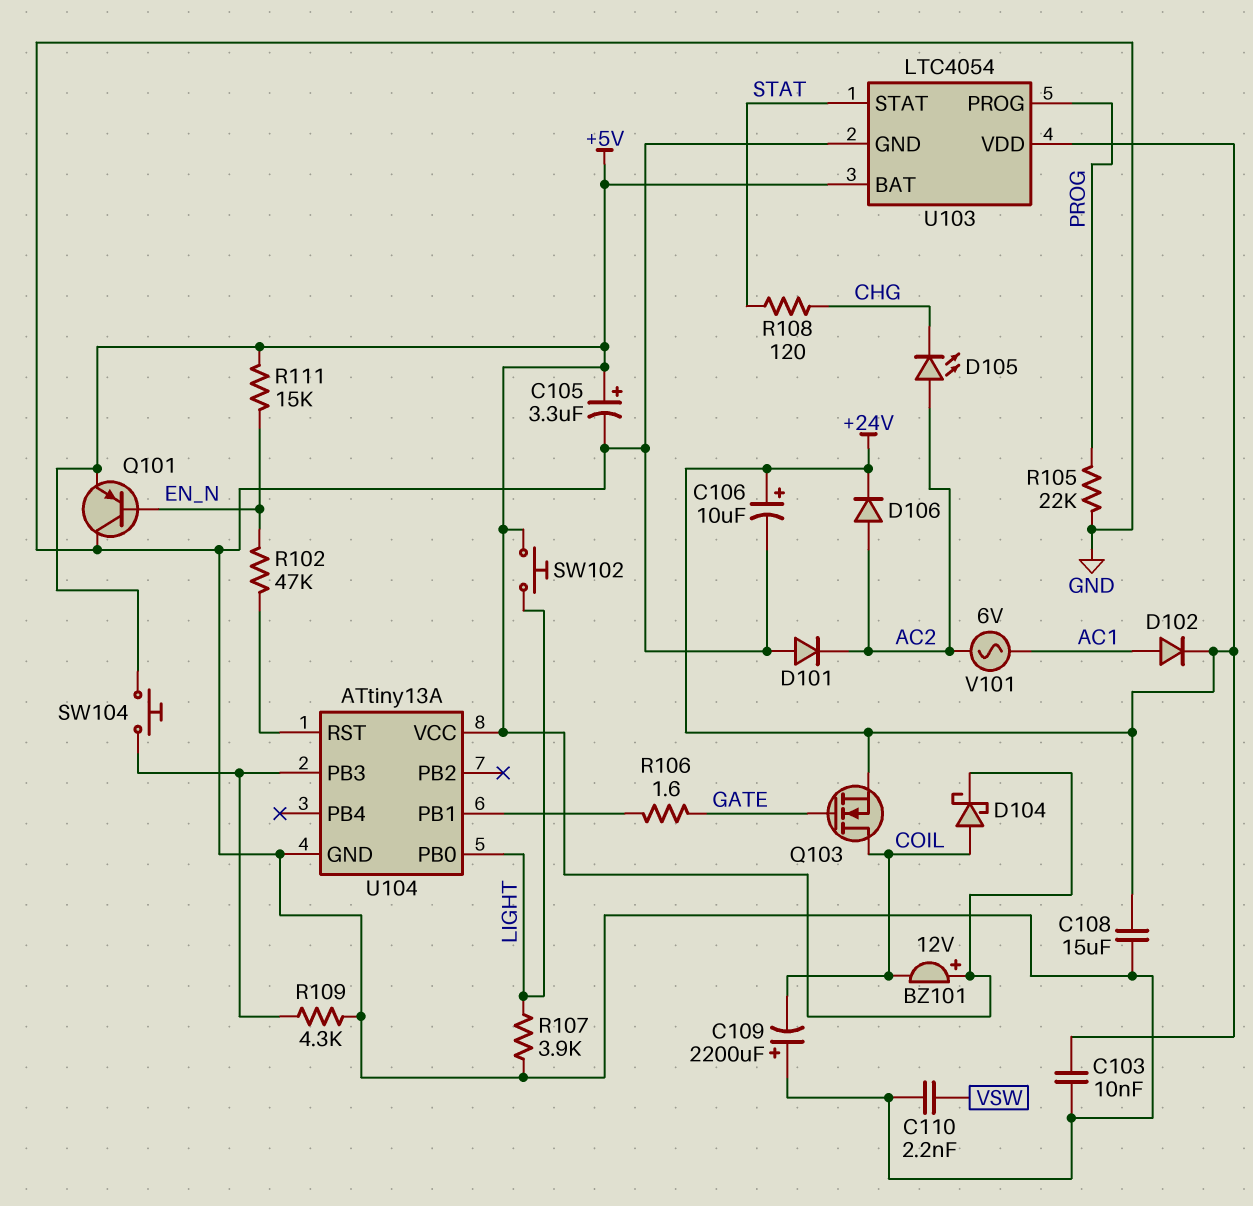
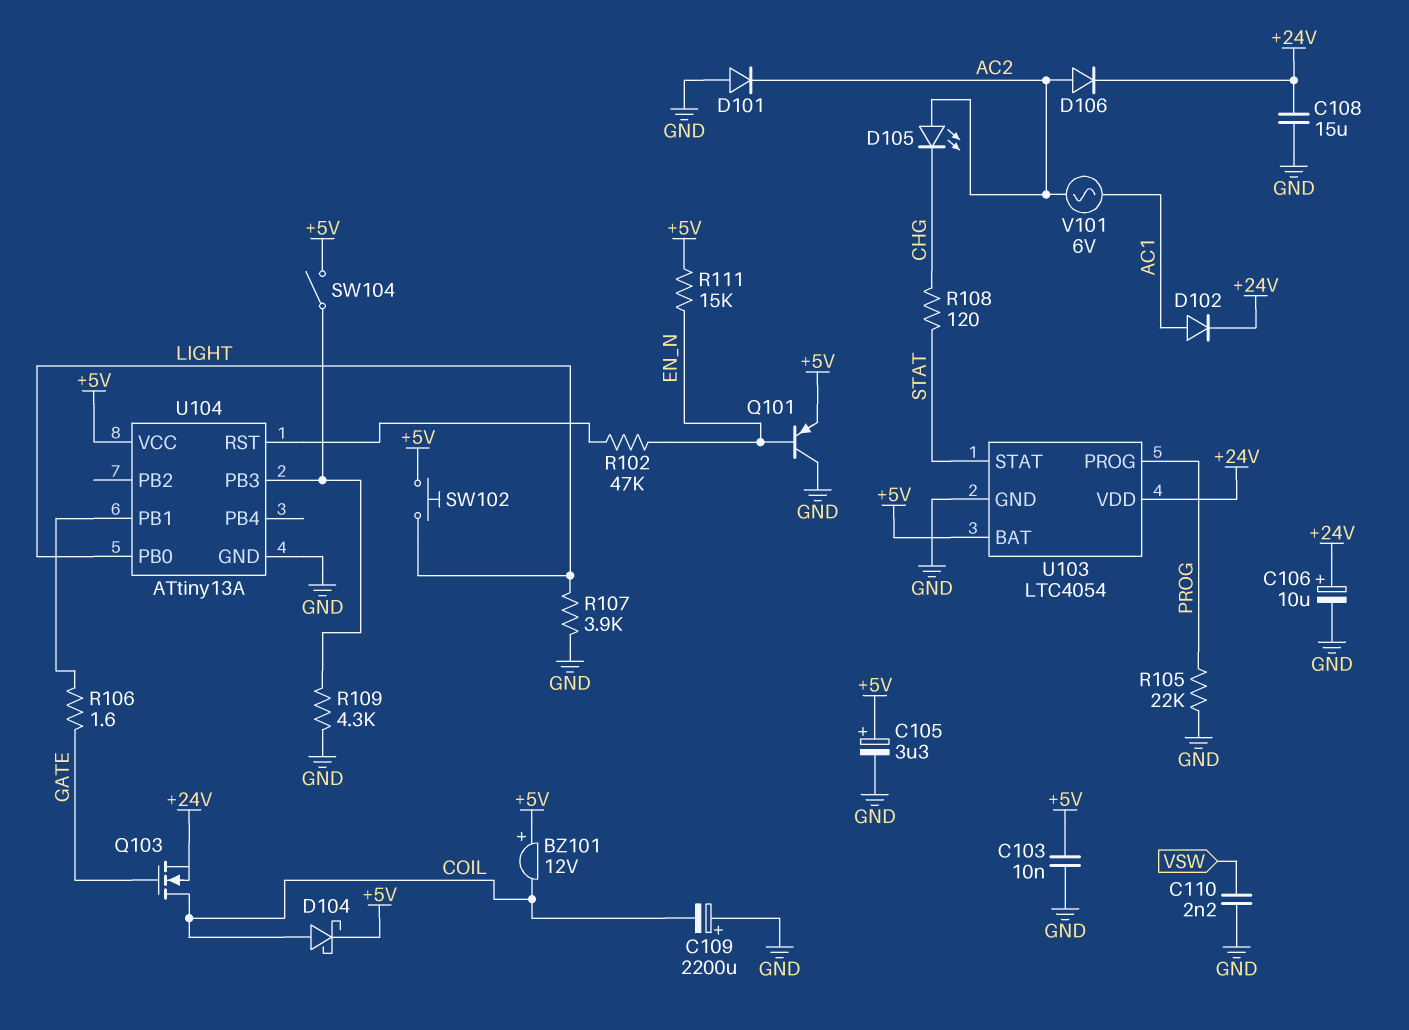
C103: 10nF (+24V, GND) -> 10nF (+5V, GND)
SW104: button (+5V, U104/PB3) -> switch (+5V, U104/PB3)

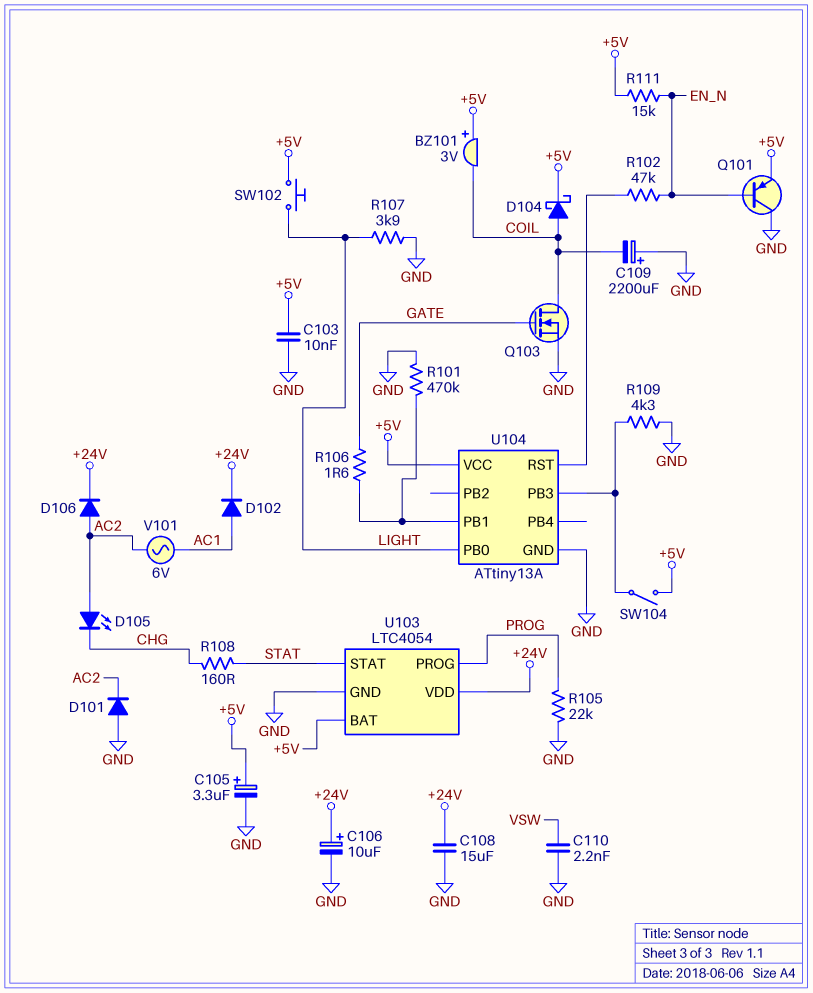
BZ101: buzzer 12V (plus +5V, minus COIL) -> buzzer 3V (plus +5V, minus COIL)
Q103: NMOS (G GATE, D COIL, S +24V) -> NMOS (G GATE, D COIL, S GND)
R101: none -> 470k (GND, U104/PB1)
R108: 120 (CHG, STAT) -> 160 (CHG, STAT)

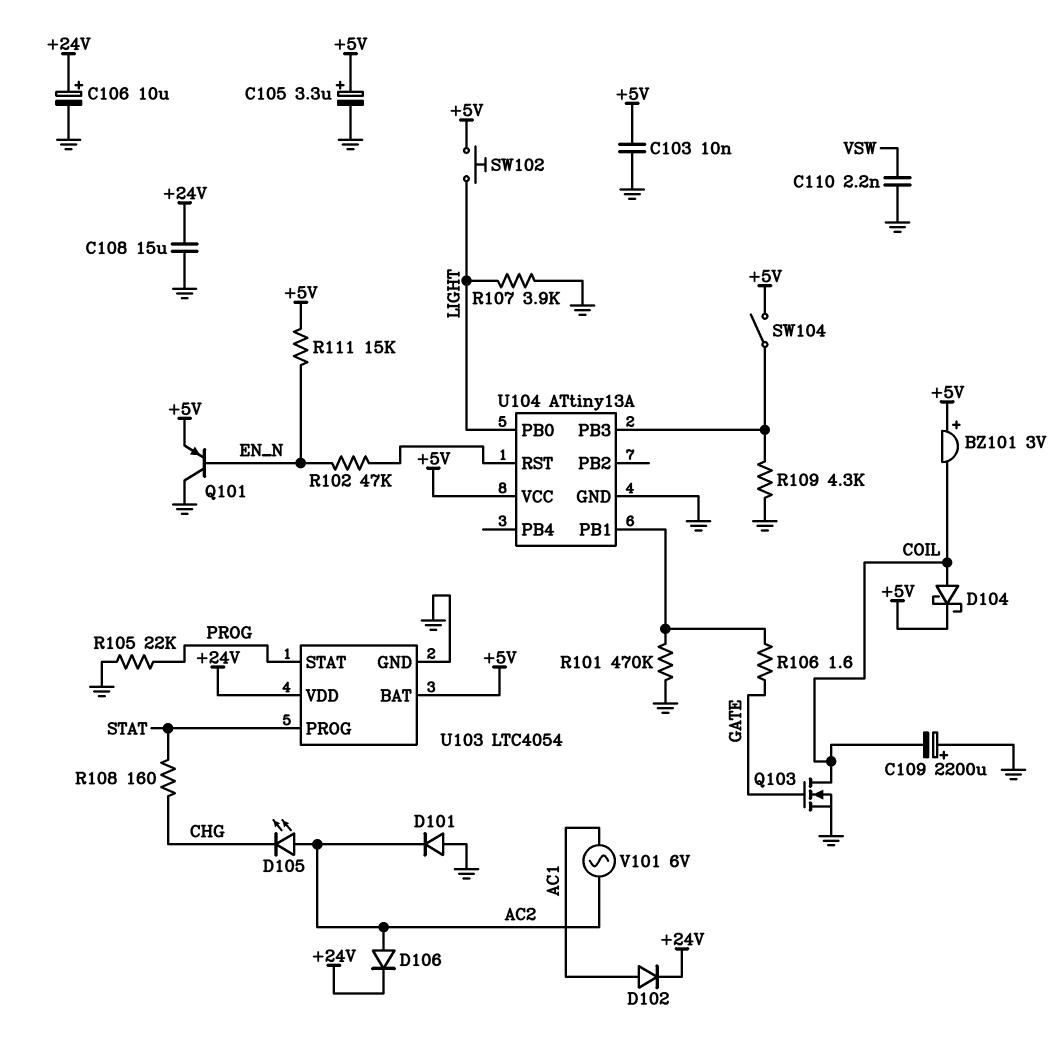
U103 pin PROG: PROG -> STAT
U103 pin STAT: STAT -> PROG

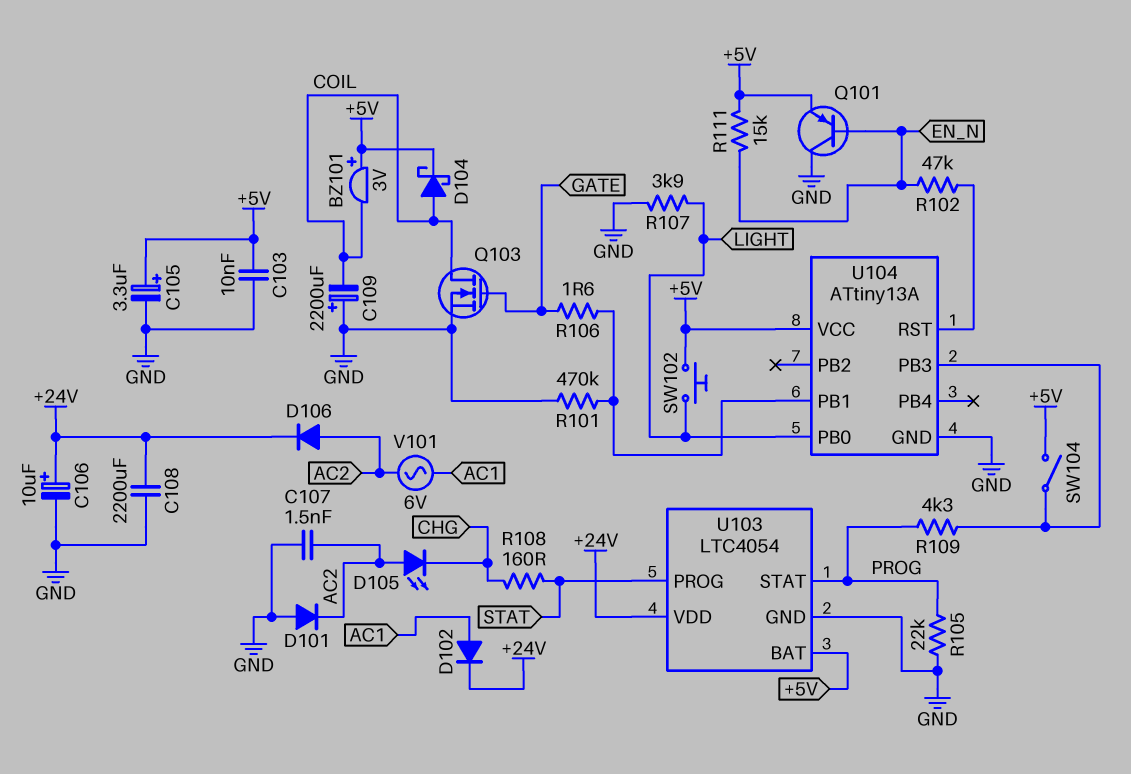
C107: none -> 1.5nF (AC2, GND)
C108: 15uF (+24V, GND) -> 2200uF (+24V, GND)
C110: 2.2nF (GND, VSW) -> none
R109: 4.3k (GND, U104/PB3) -> 4.3k (PROG, U104/PB3)

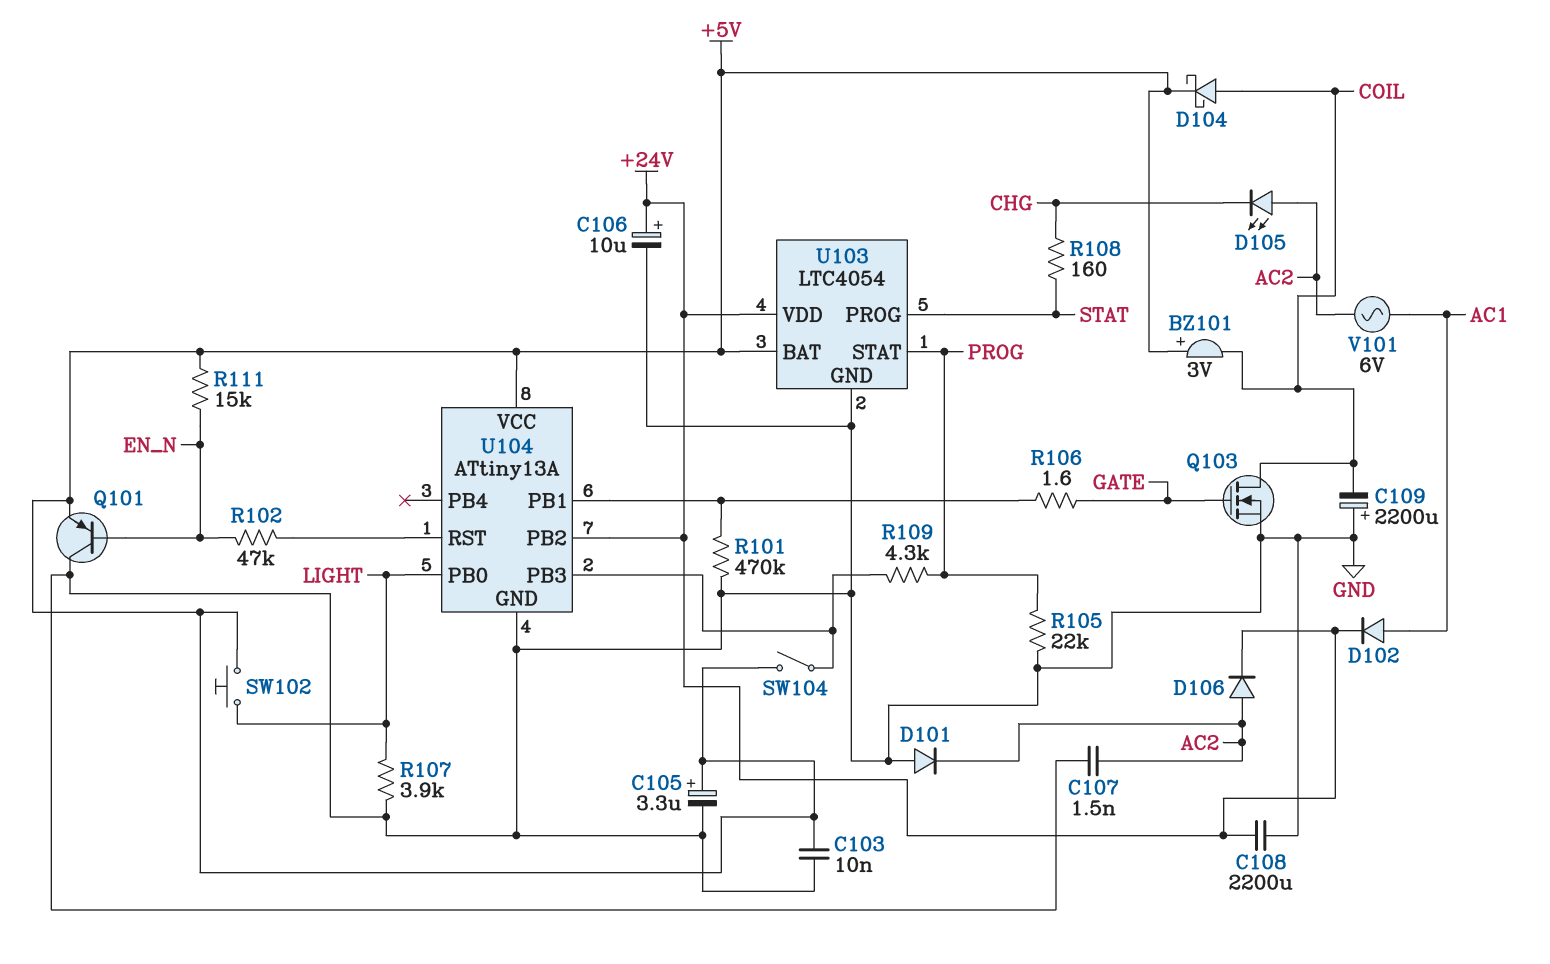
U104 pin PB2: none -> +24V

